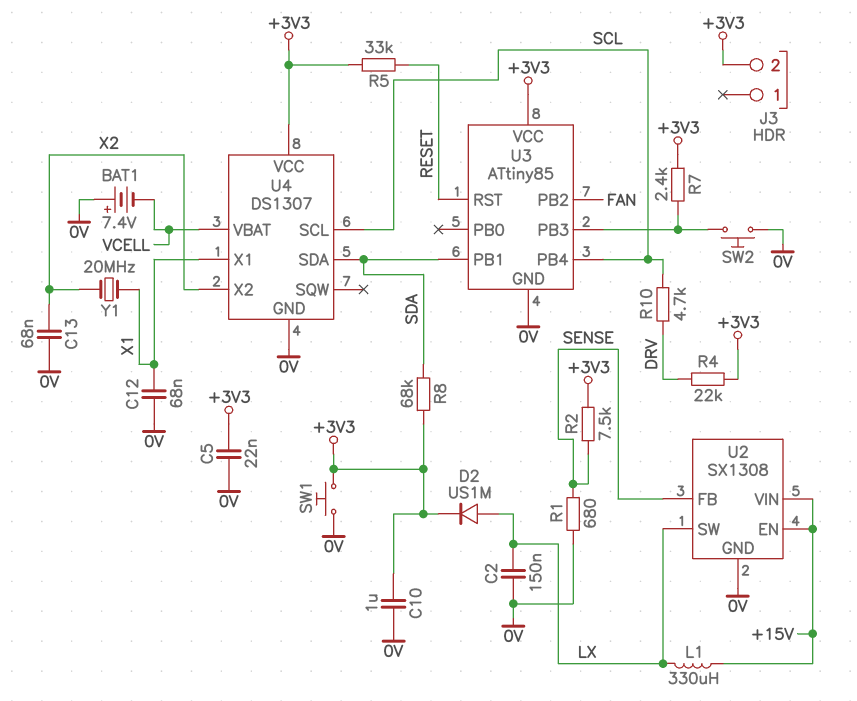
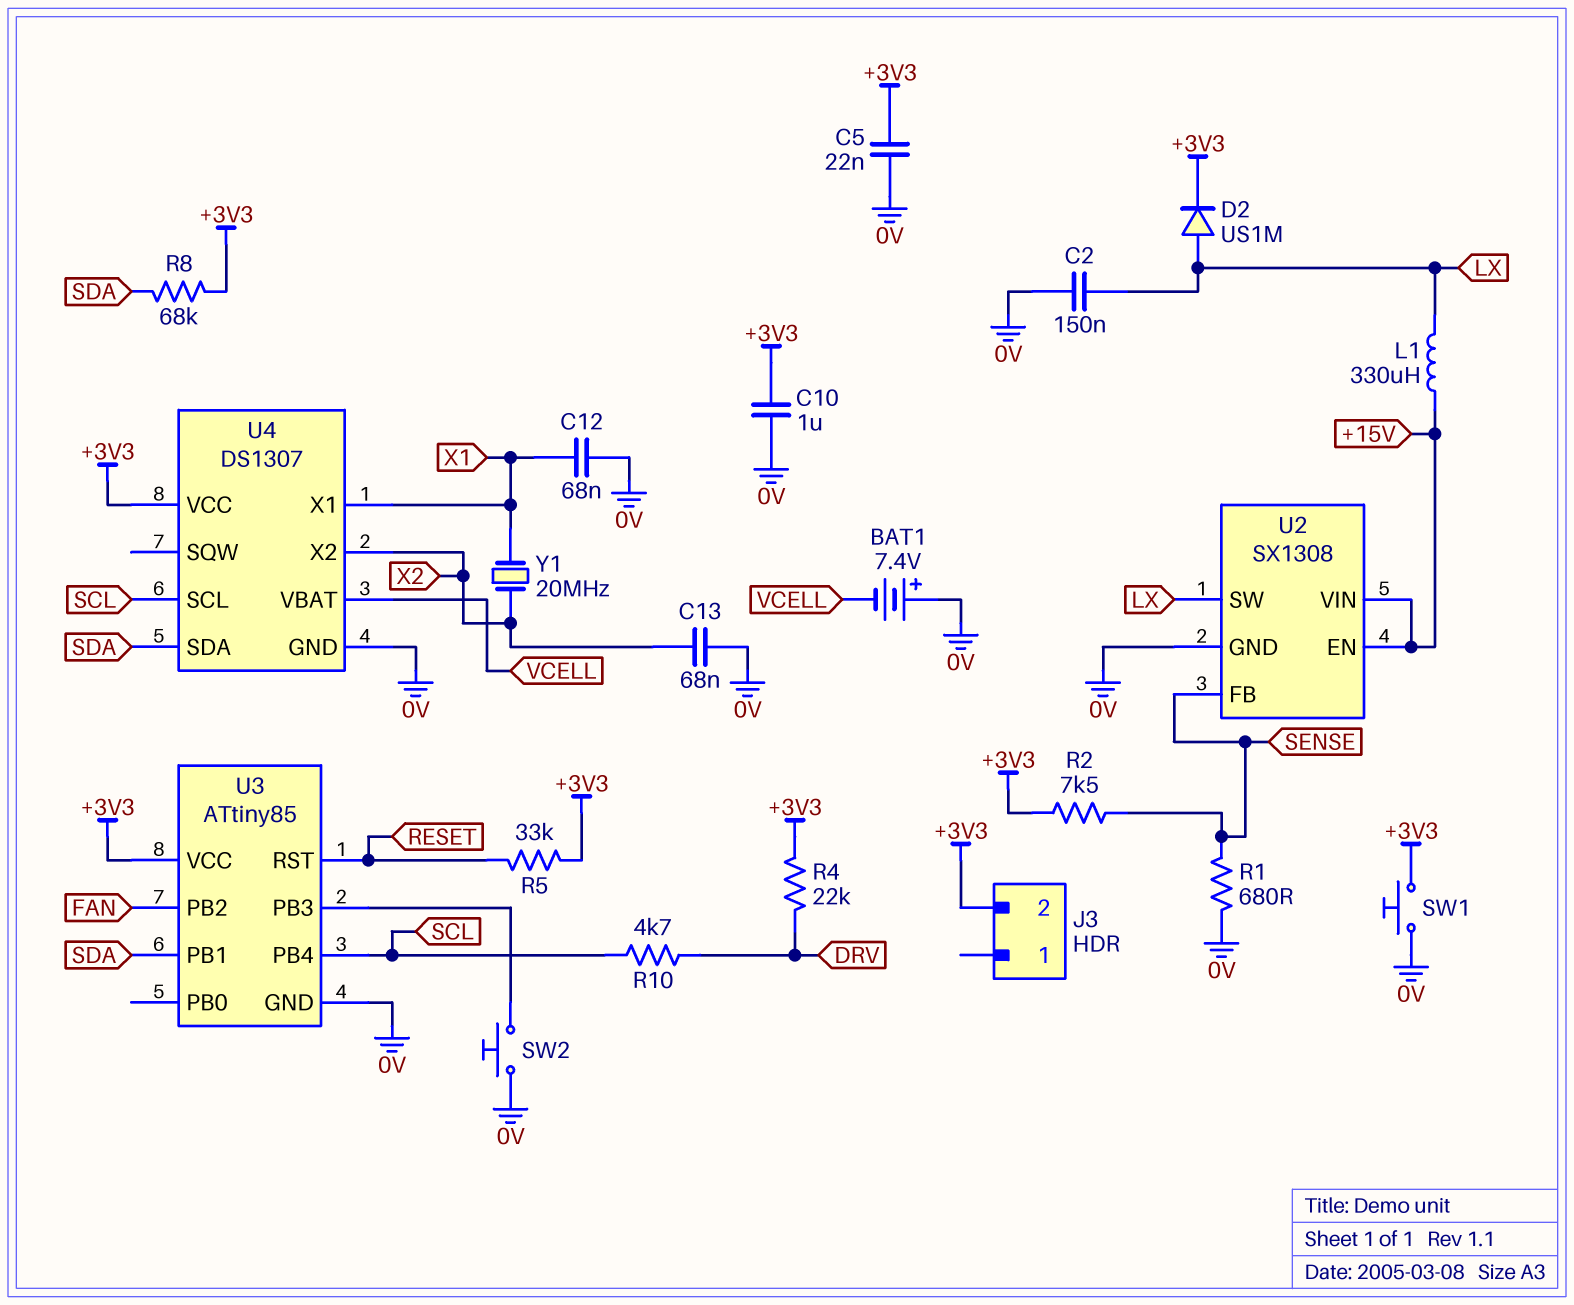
R7: 2.4k (+3V3, U3/PB3) -> none

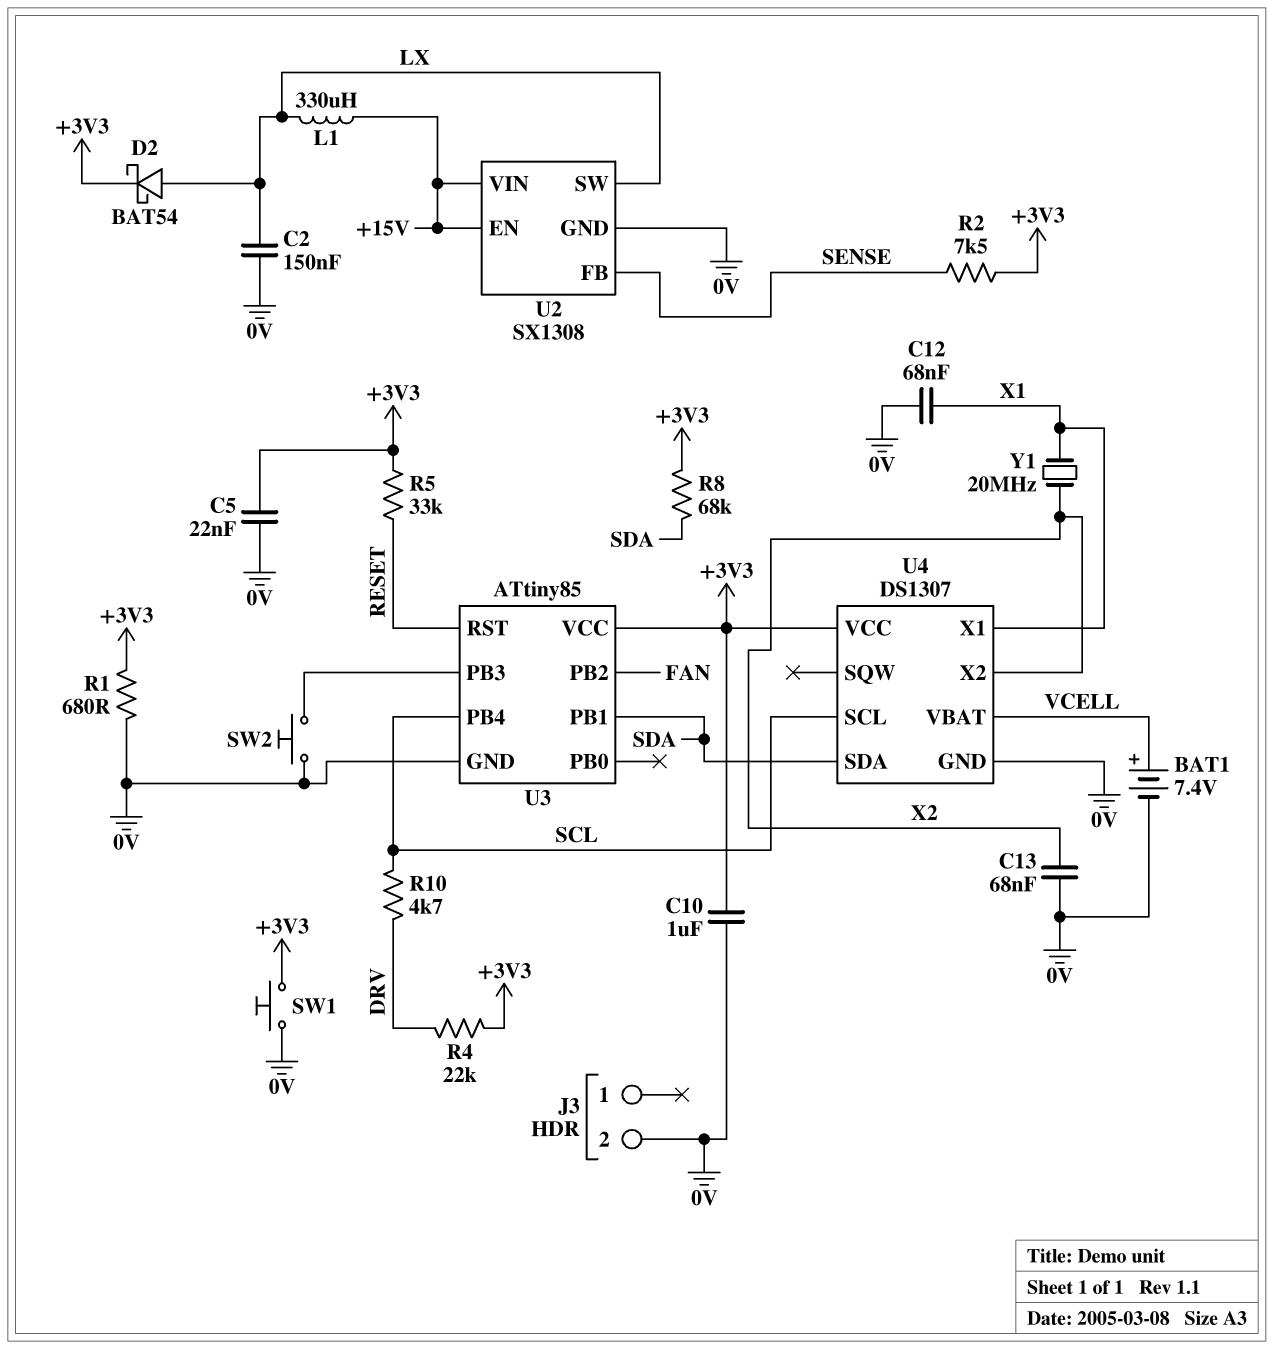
BAT1: 7.4V (plus 0V, minus VCELL) -> 7.4V (plus VCELL, minus 0V)
D2: diode US1M (A LX, K +3V3) -> schottky BAT54 (A LX, K +3V3)
J3 pin 2: +3V3 -> 0V
R1: 680 (0V, SENSE) -> 680 (+3V3, 0V)

